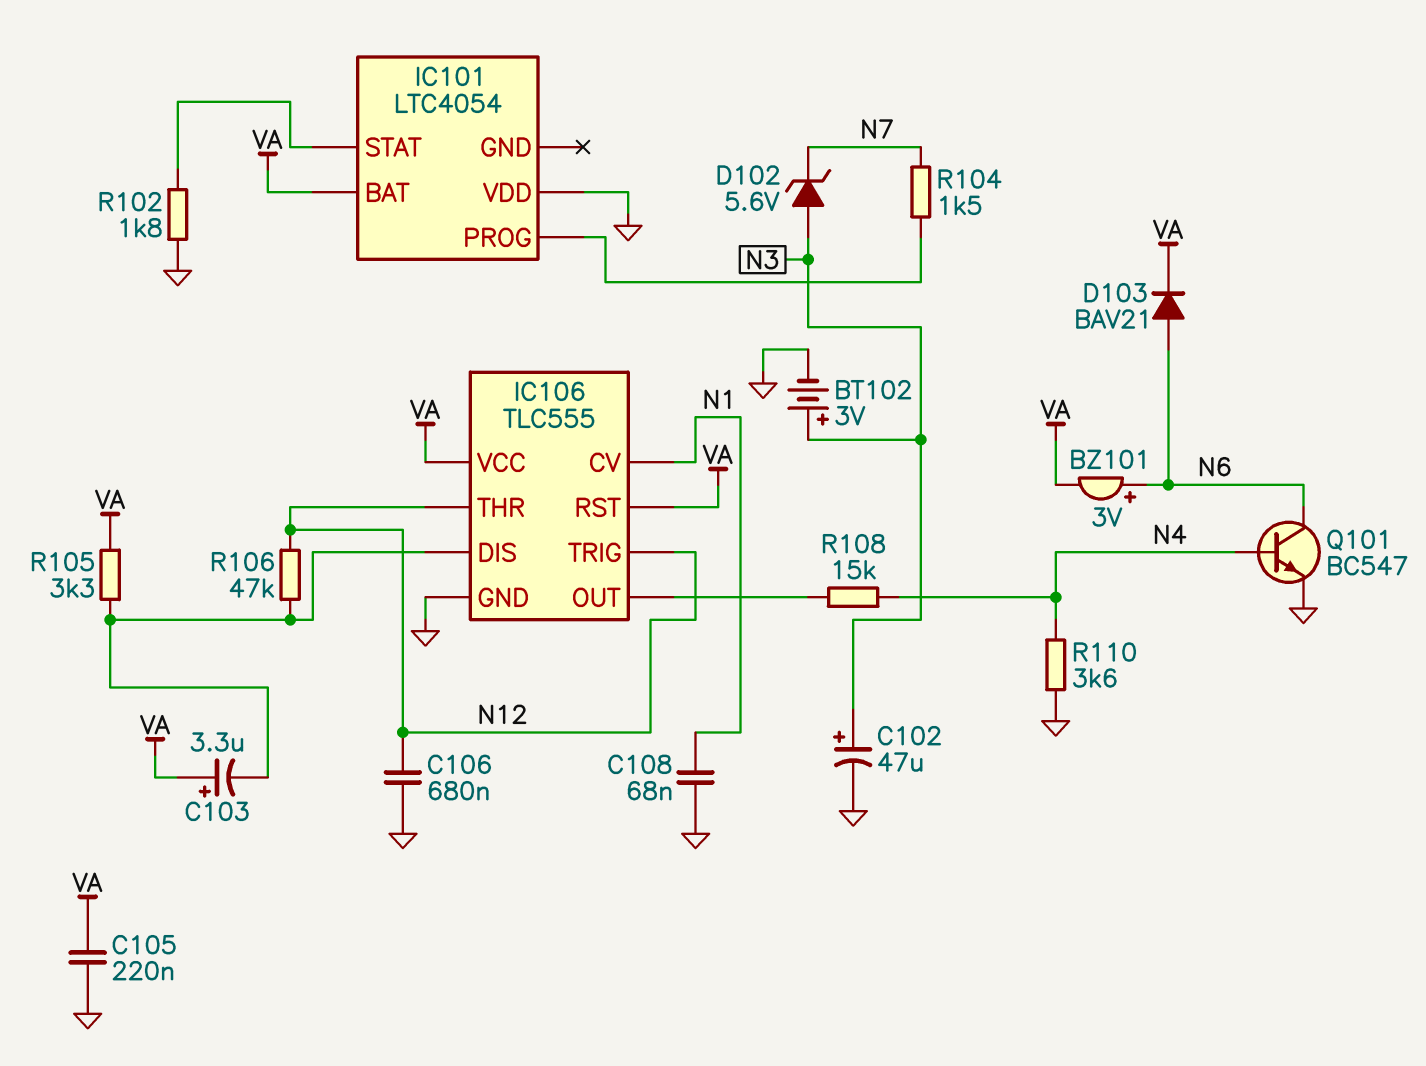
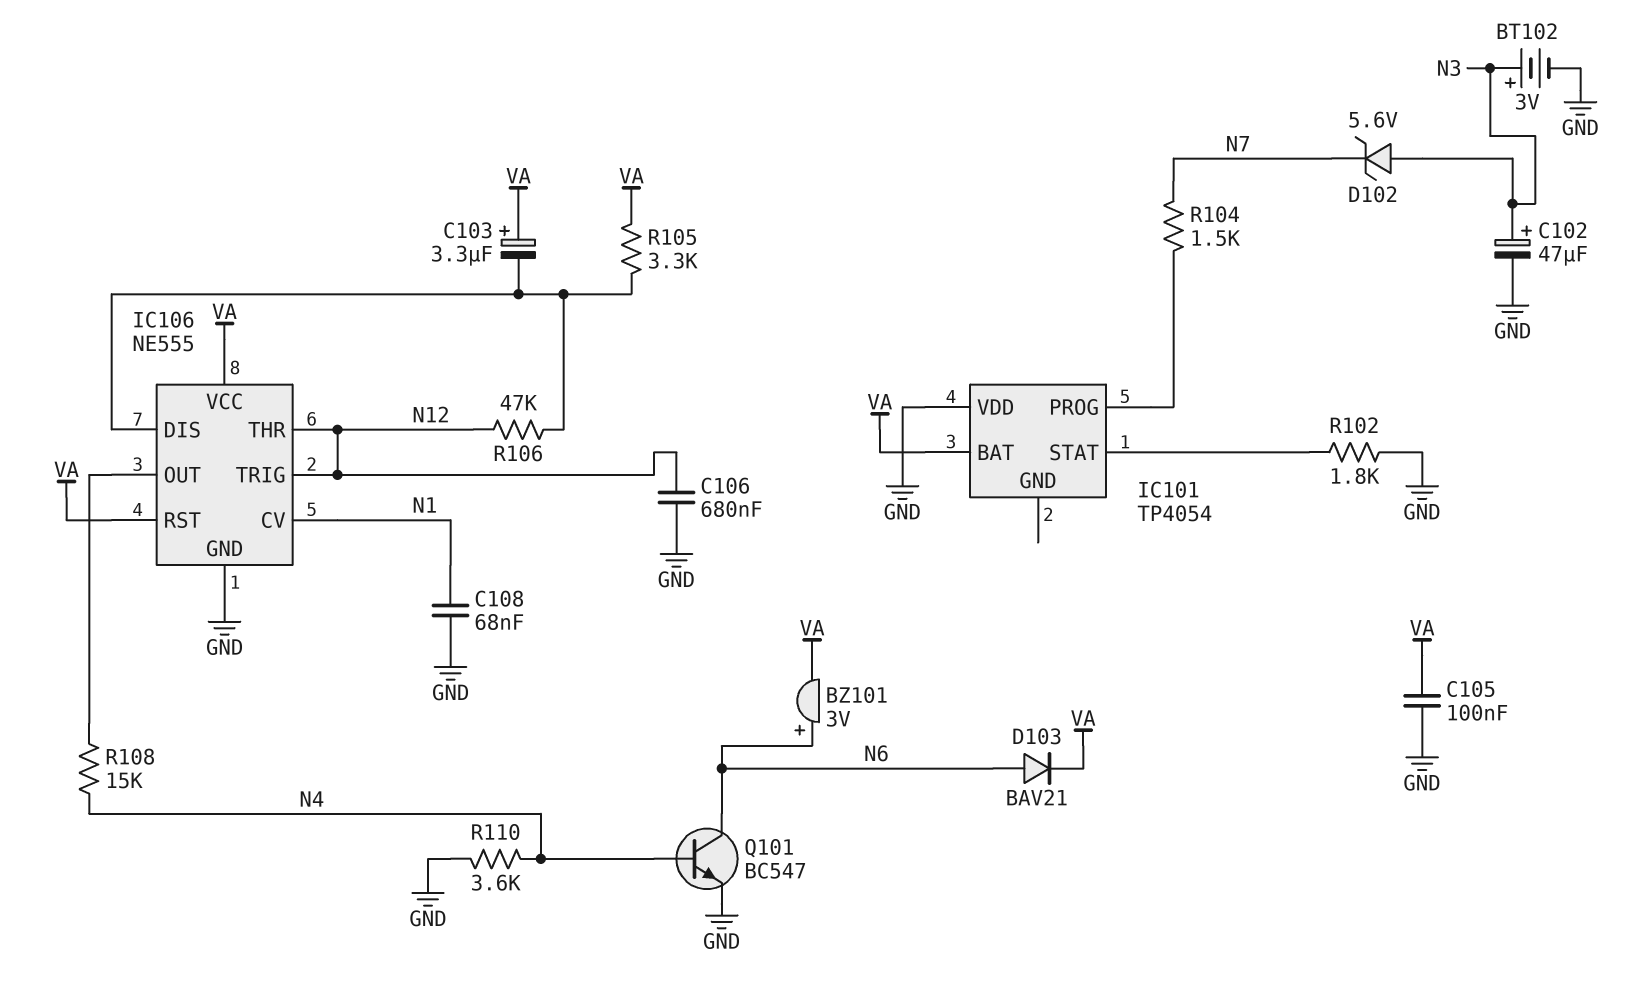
C105: 220nF (GND, VA) -> 100nF (GND, VA)
IC101: LTC4054 -> TP4054
IC106: TLC555 -> NE555

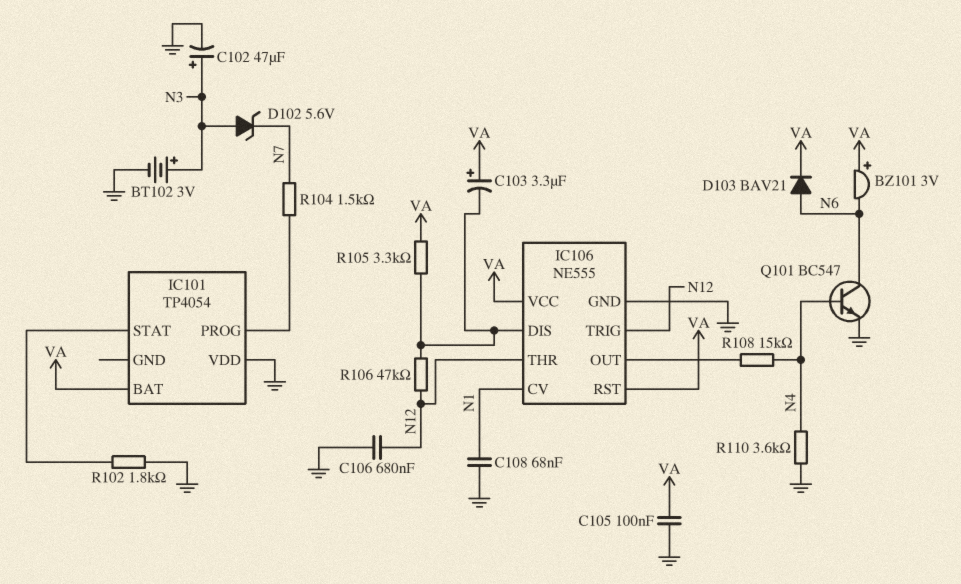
BZ101: buzzer 3V (plus N6, minus VA) -> buzzer 3V (plus VA, minus N6)

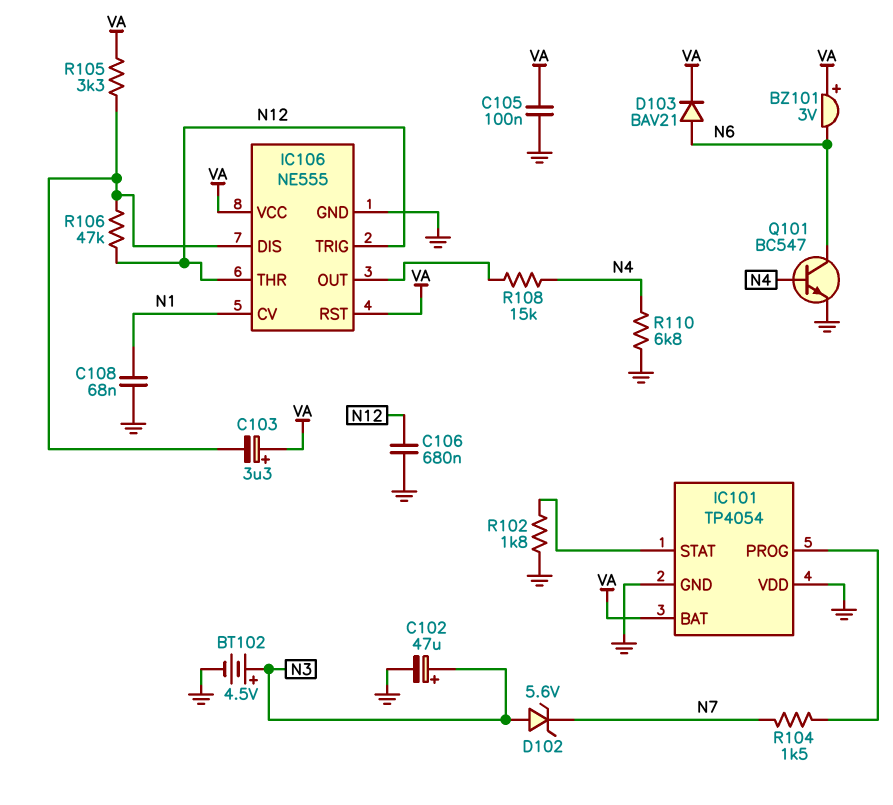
BT102: 3V (plus N3, minus GND) -> 4.5V (plus N3, minus GND)
IC101 pin GND: none -> GND
R110: 3.6k (GND, N4) -> 6.8k (GND, N4)

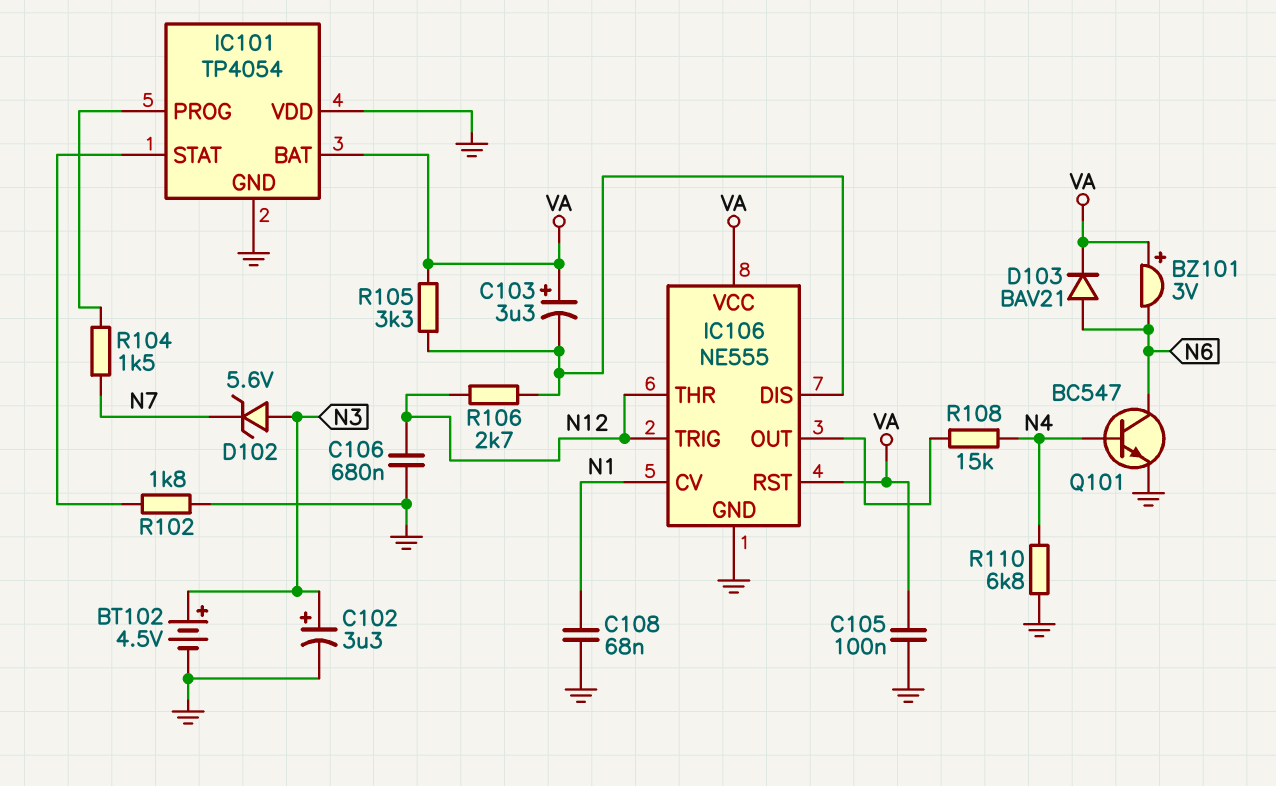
C102: 47uF (plus N3, minus GND) -> 3.3uF (plus N3, minus GND)
R106: 47k (IC106/DIS, N12) -> 2.7k (IC106/DIS, N12)

